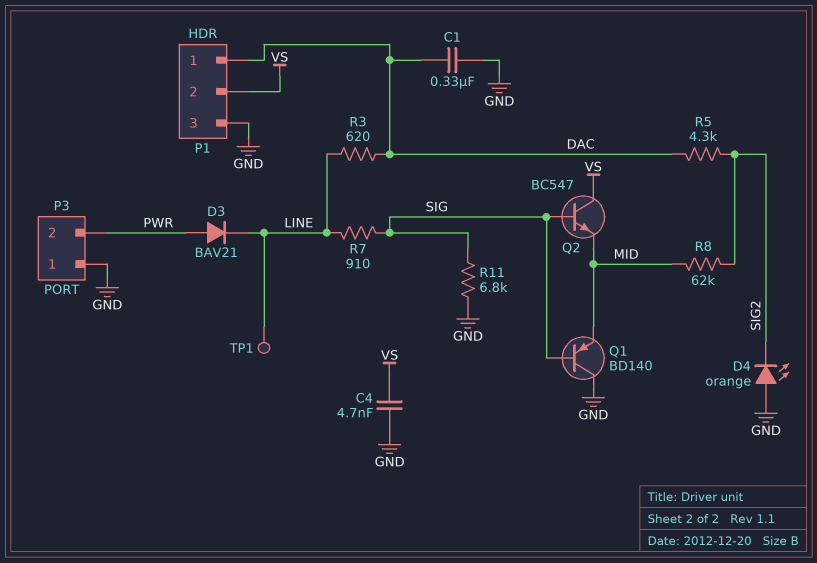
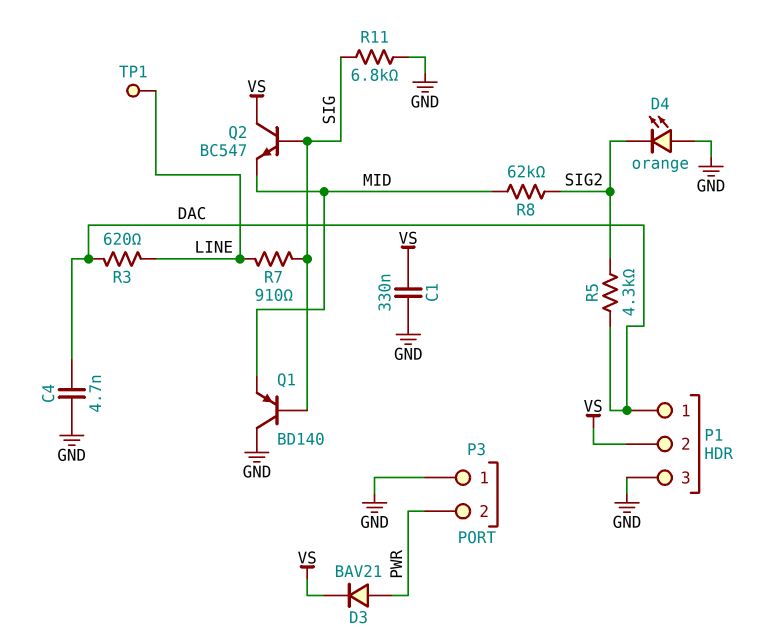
C1: 330nF (DAC, GND) -> 330nF (GND, VS)
C4: 4.7nF (GND, VS) -> 4.7nF (DAC, GND)
D3: diode BAV21 (A PWR, K LINE) -> diode BAV21 (A PWR, K VS)

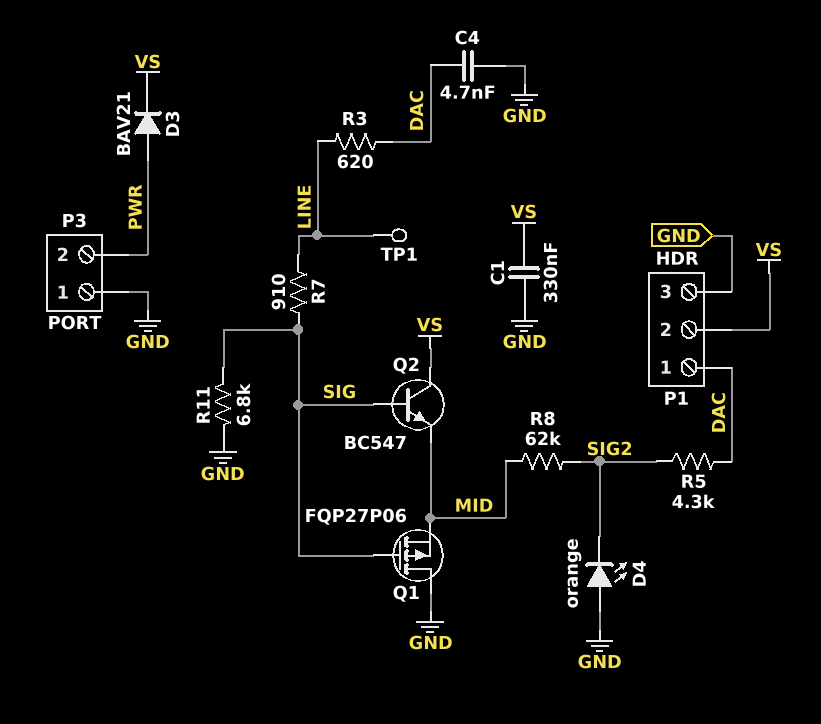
Q1: PNP BD140 (B SIG, C GND, E MID) -> PMOS FQP27P06 (G SIG, D GND, S MID)

